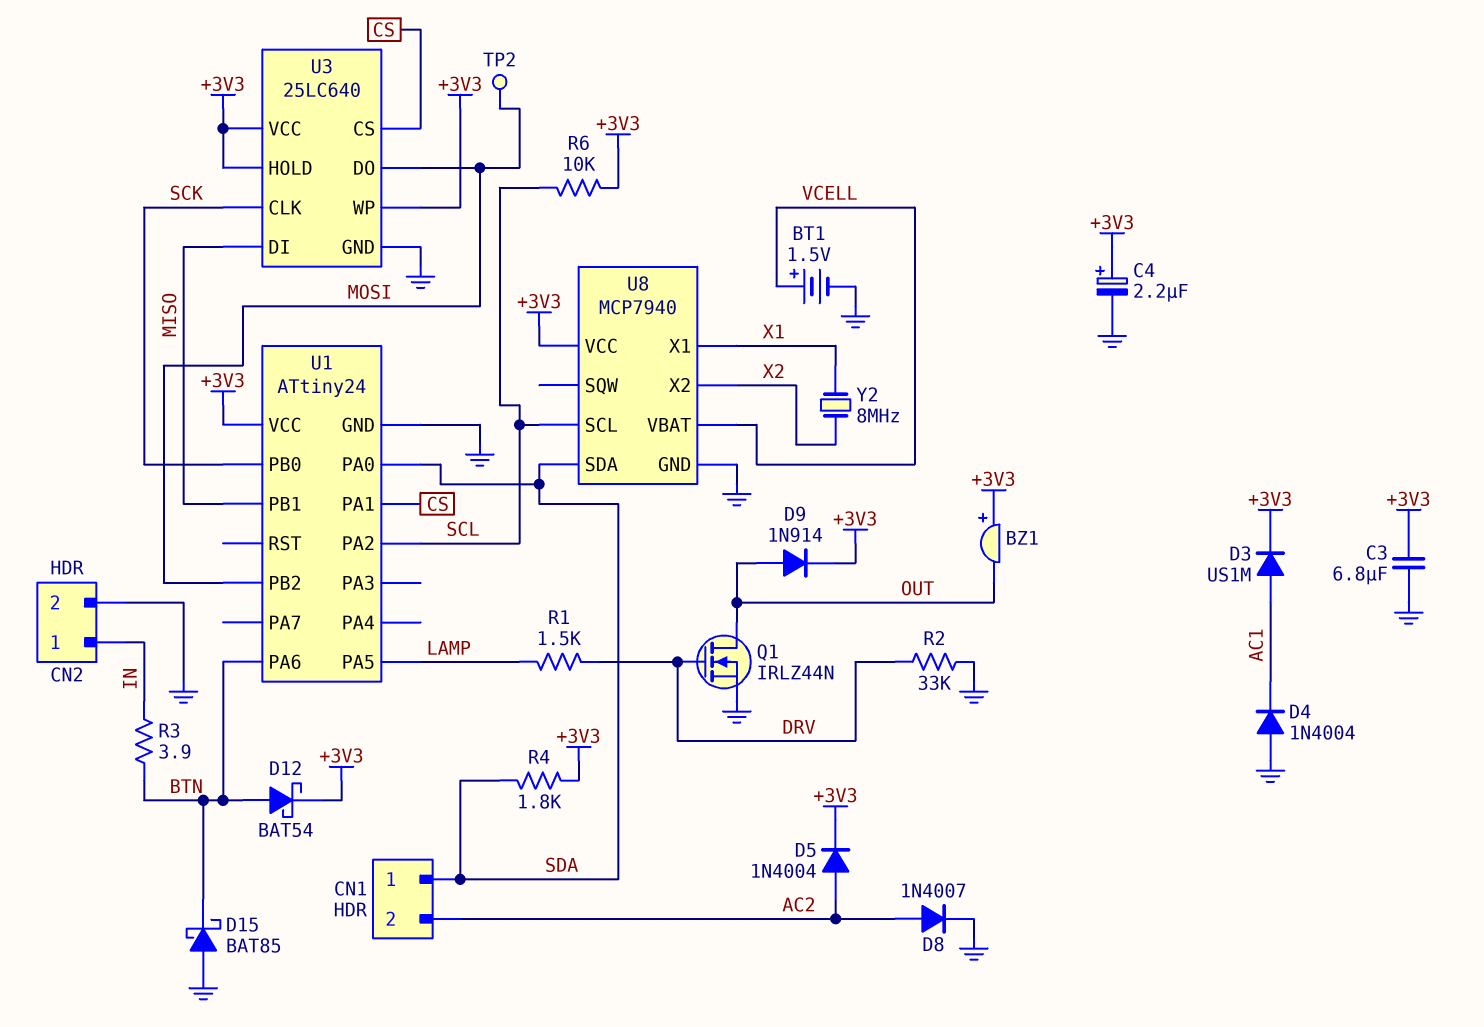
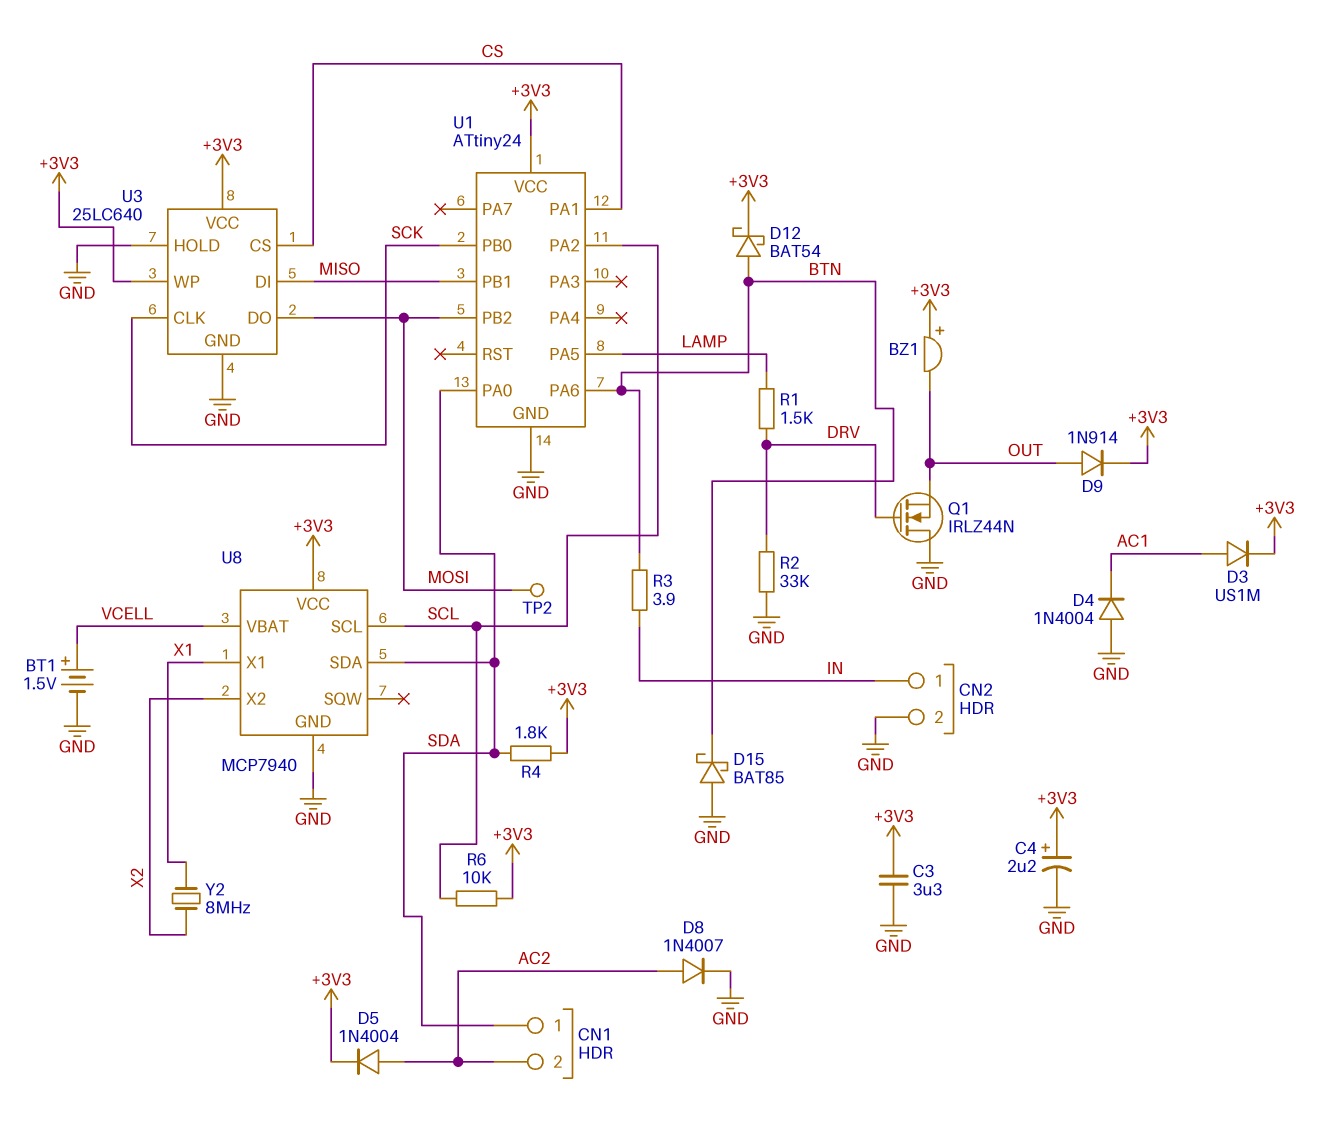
C3: 6.8uF (+3V3, GND) -> 3.3uF (+3V3, GND)
Q1: NMOS IRLZ44N (G DRV, D OUT, S GND) -> NMOS IRLZ44N (G DRV, D GND, S OUT)
U3 pin HOLD: +3V3 -> GND

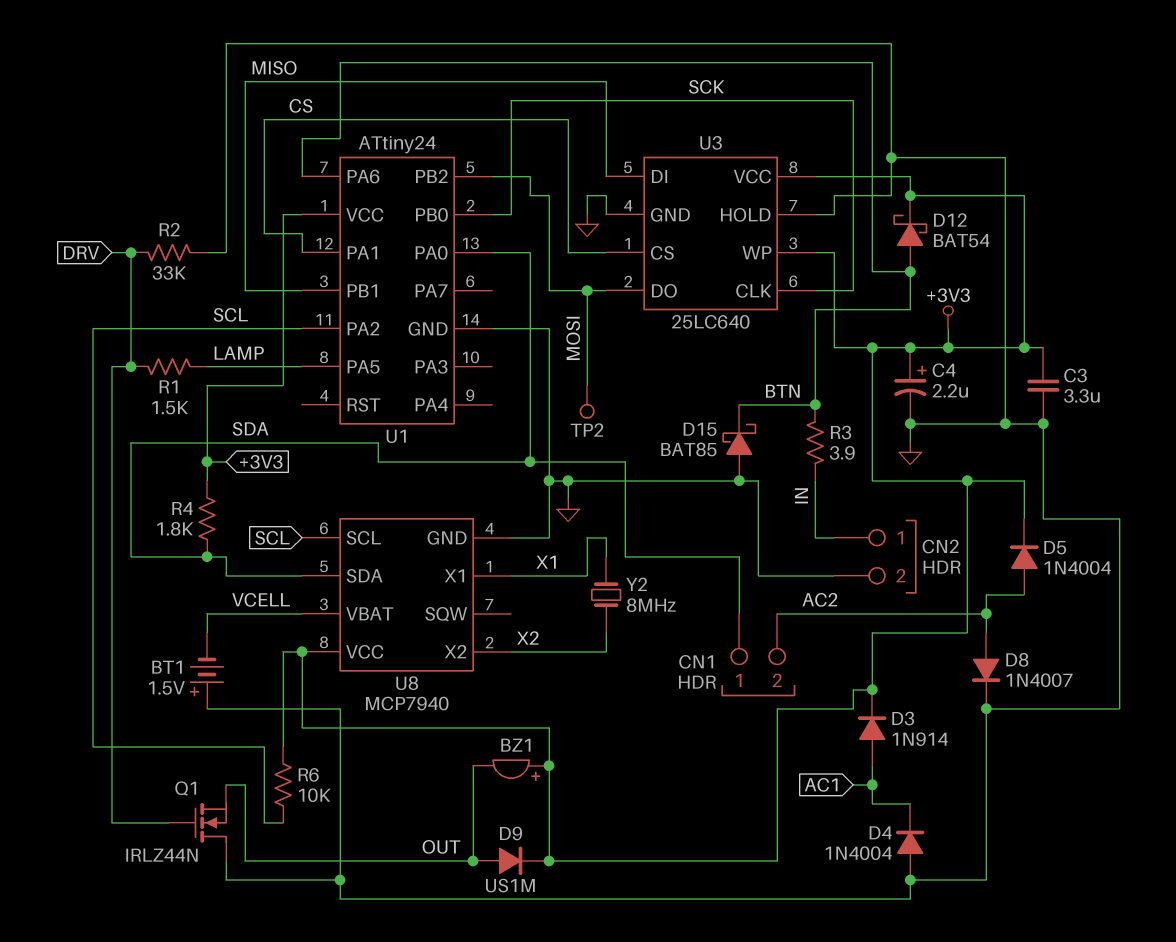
BT1: 1.5V (plus VCELL, minus GND) -> 1.5V (plus GND, minus VCELL)
D3: diode US1M (A AC1, K +3V3) -> diode 1N914 (A AC1, K +3V3)
D9: diode 1N914 (A OUT, K +3V3) -> diode US1M (A OUT, K +3V3)

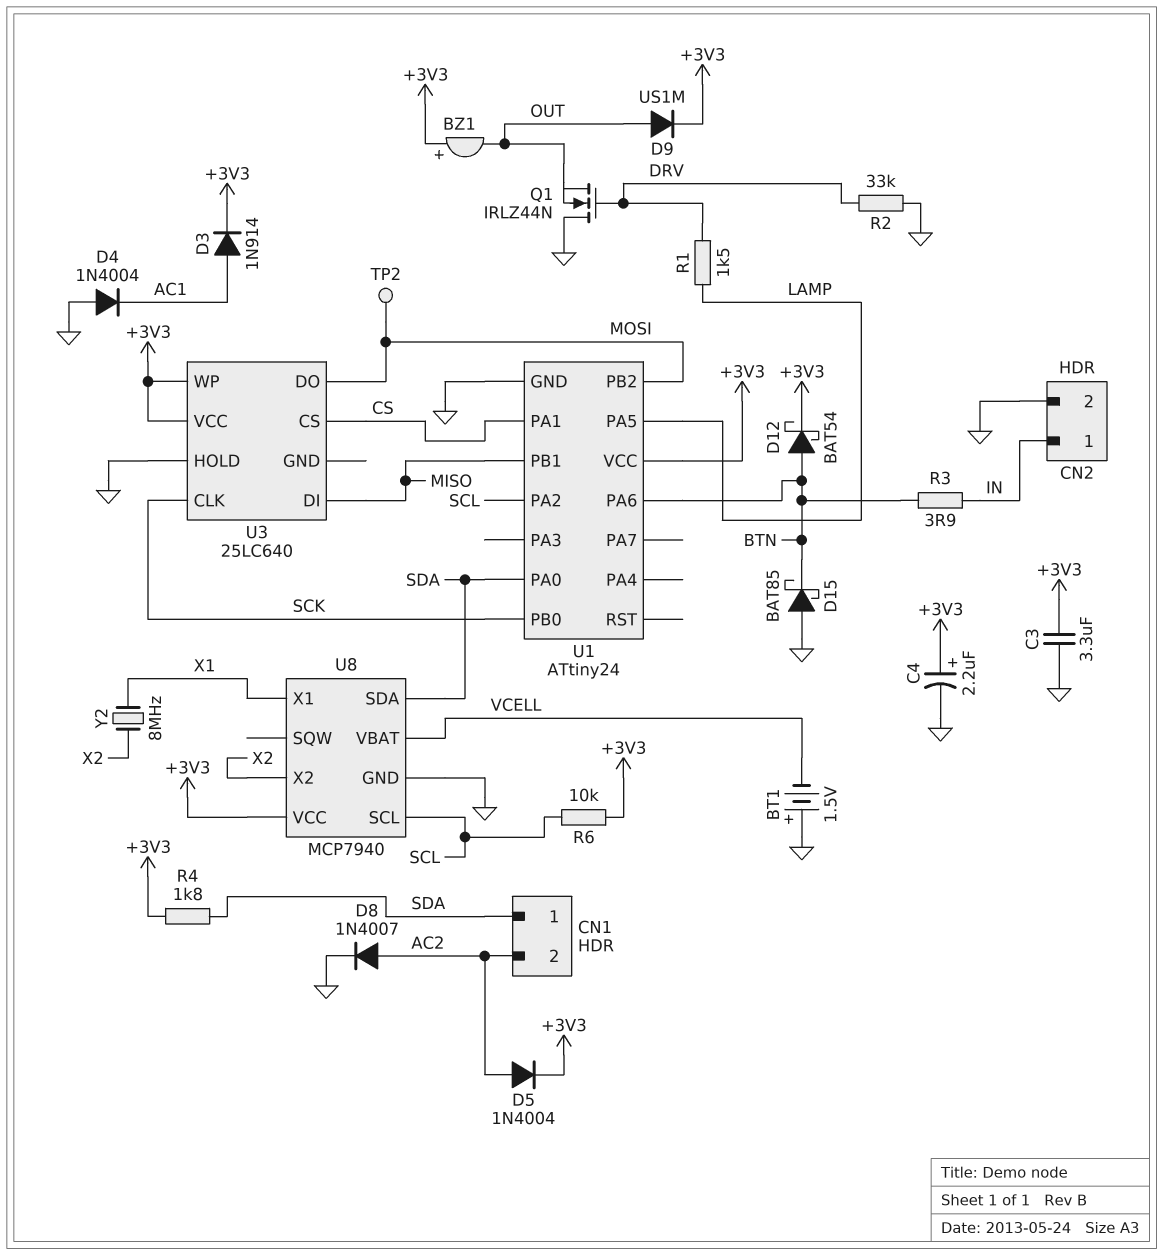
U3 pin GND: GND -> none

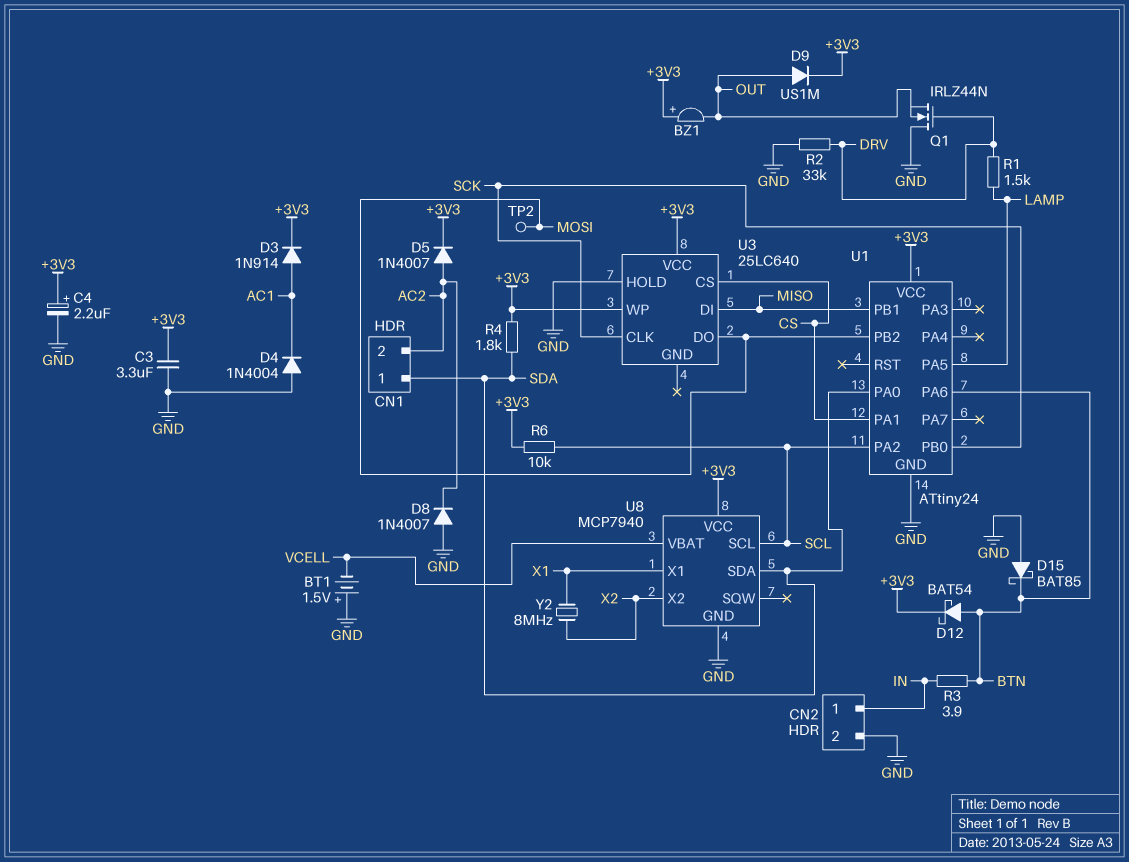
D5: diode 1N4004 (A AC2, K +3V3) -> diode 1N4007 (A AC2, K +3V3)
D8: diode 1N4007 (A AC2, K GND) -> diode 1N4007 (A GND, K AC2)

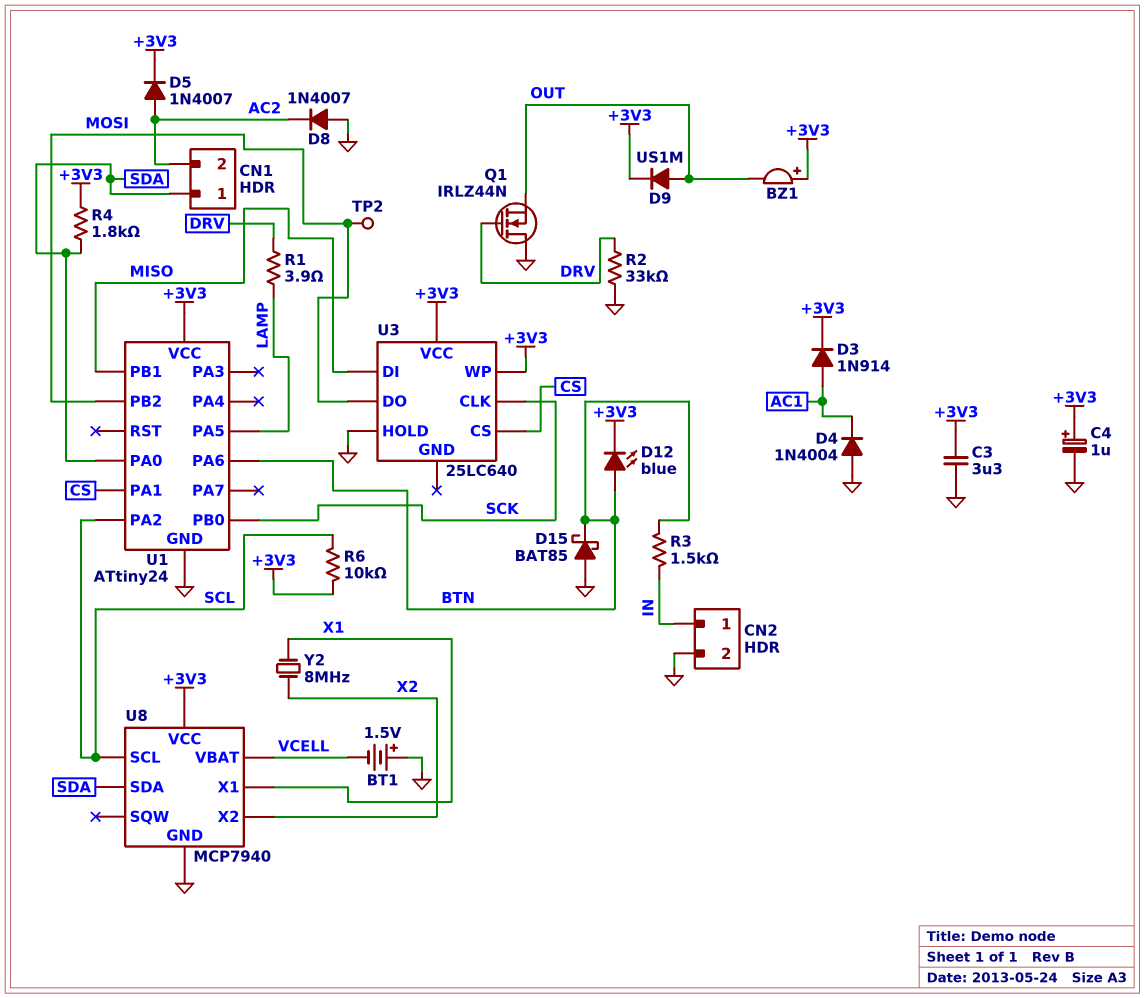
C4: 2.2uF (plus +3V3, minus GND) -> 1uF (plus +3V3, minus GND)
D12: schottky BAT54 (A BTN, K +3V3) -> LED blue (A BTN, K +3V3)
R1: 1.5k (DRV, LAMP) -> 3.9 (DRV, LAMP)
R3: 3.9 (BTN, IN) -> 1.5k (BTN, IN)

